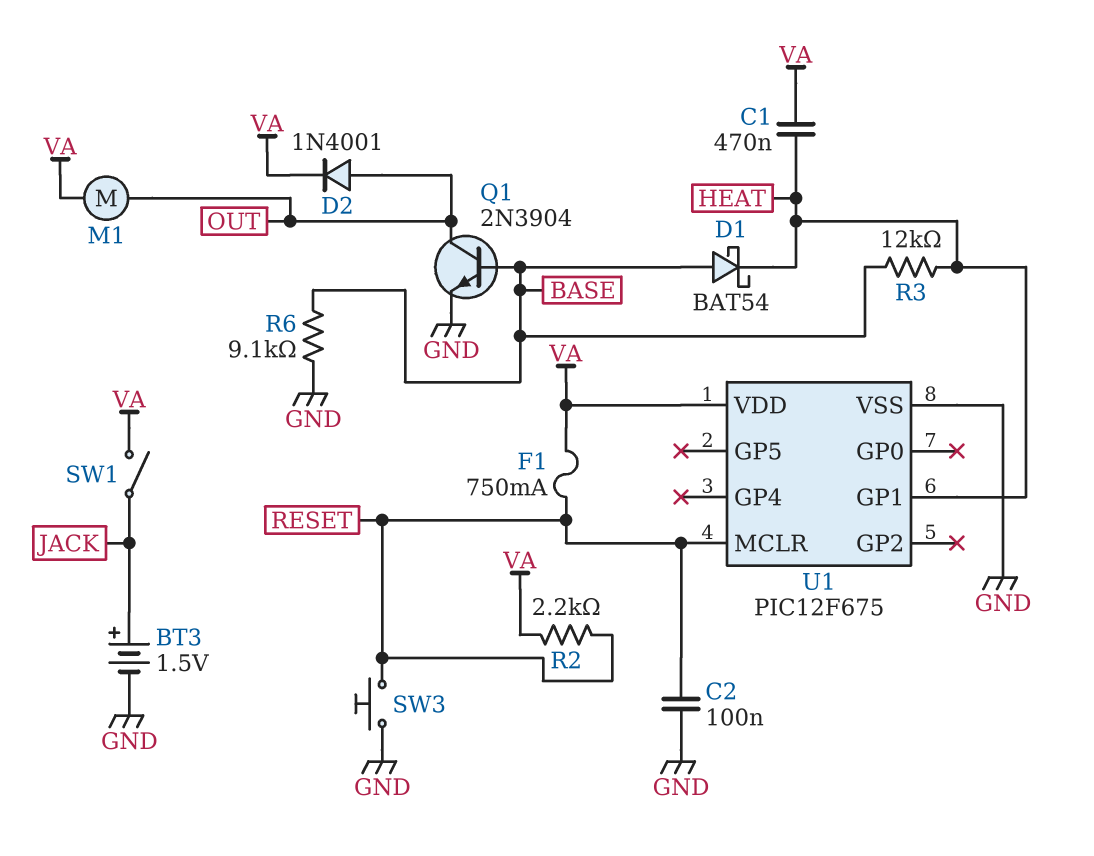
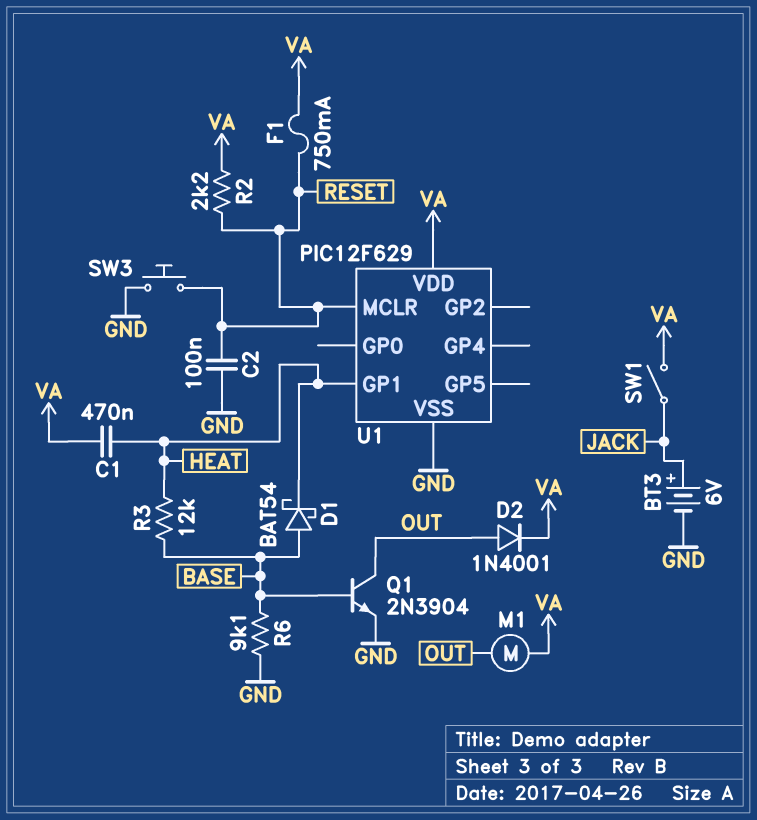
BT3: 1.5V (plus JACK, minus GND) -> 6V (plus JACK, minus GND)
U1: PIC12F675 -> PIC12F629

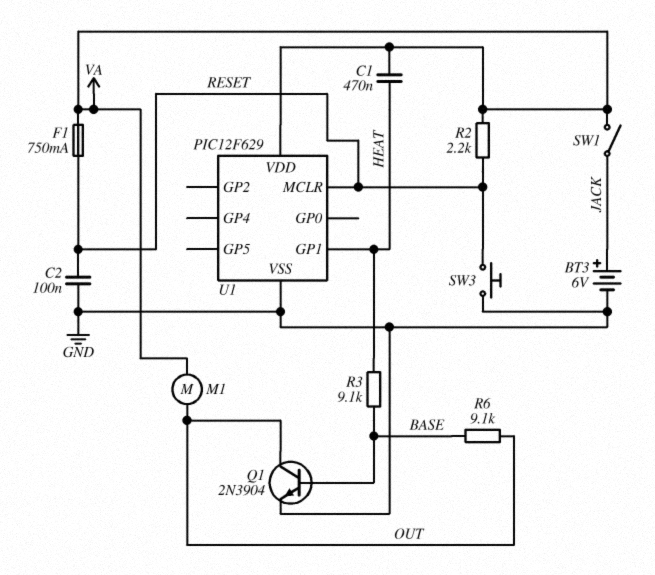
D1: schottky BAT54 (A BASE, K HEAT) -> none
D2: diode 1N4001 (A OUT, K VA) -> none
R3: 12k (BASE, HEAT) -> 9.1k (BASE, HEAT)
R6: 9.1k (BASE, GND) -> 9.1k (BASE, OUT)

